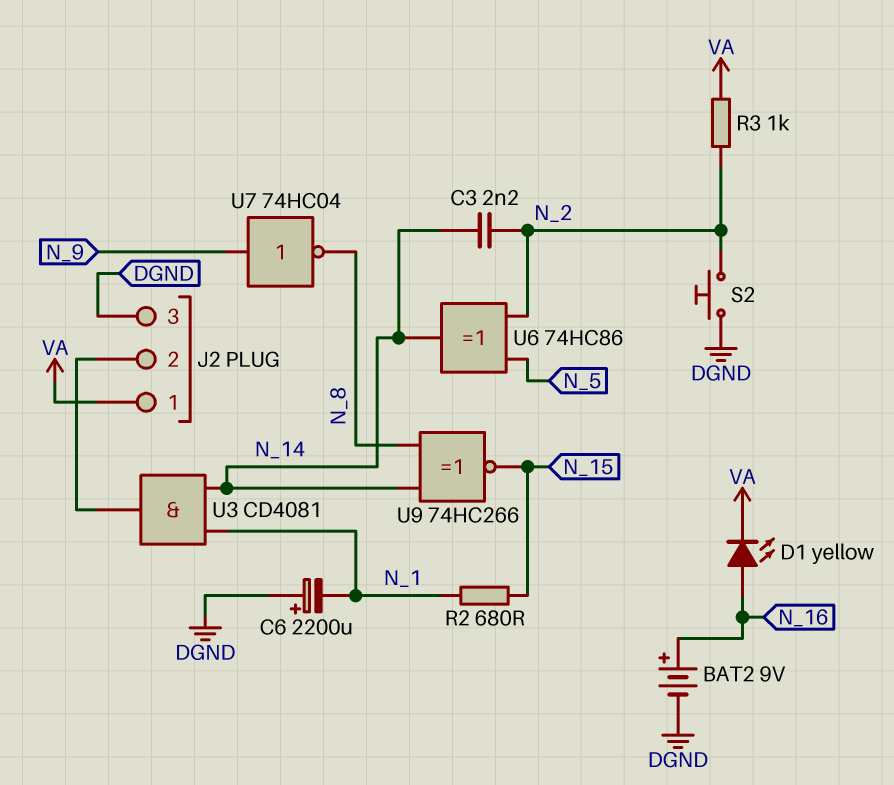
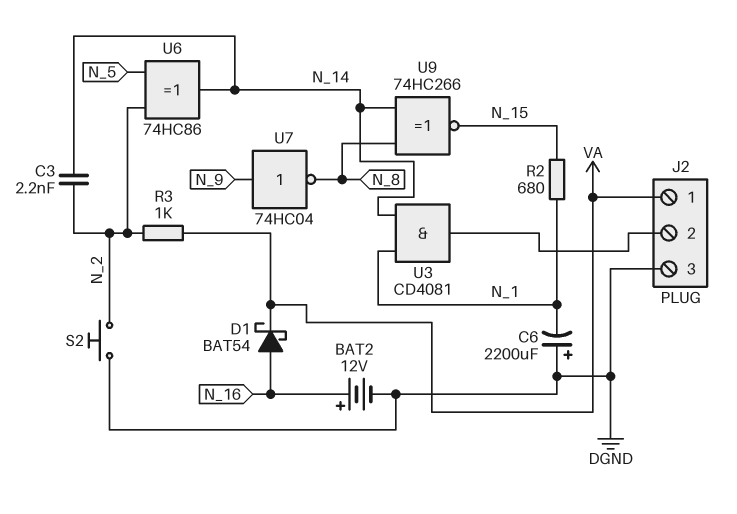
BAT2: 9V (plus N_16, minus DGND) -> 12V (plus N_16, minus DGND)
D1: LED yellow (A N_16, K VA) -> schottky BAT54 (A N_16, K VA)

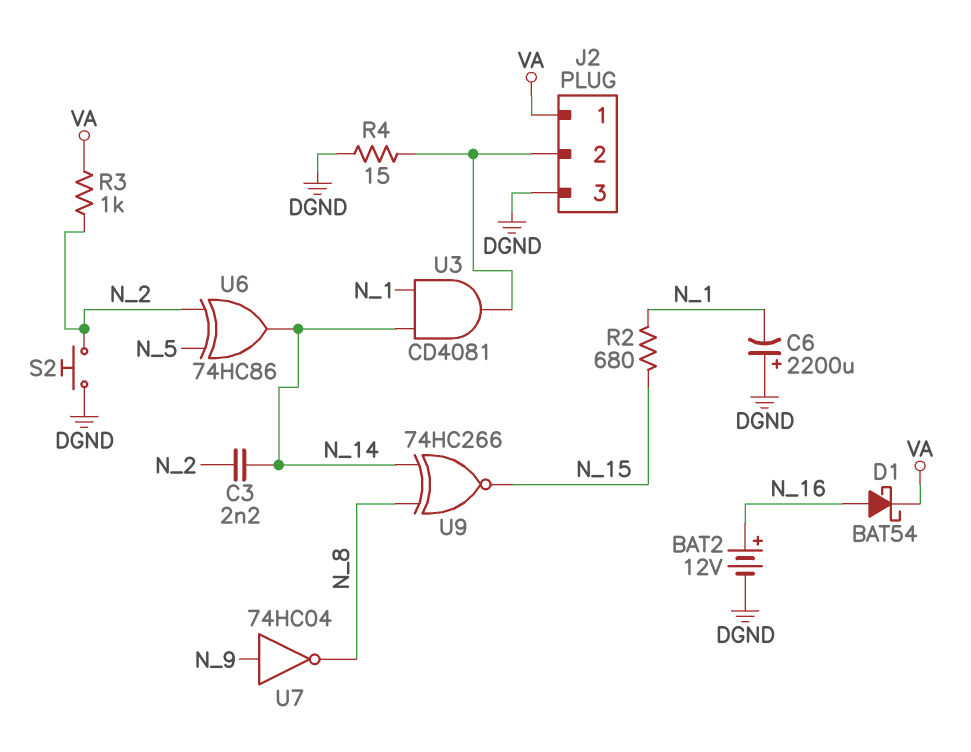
R4: none -> 15 (DGND, J2/2)

